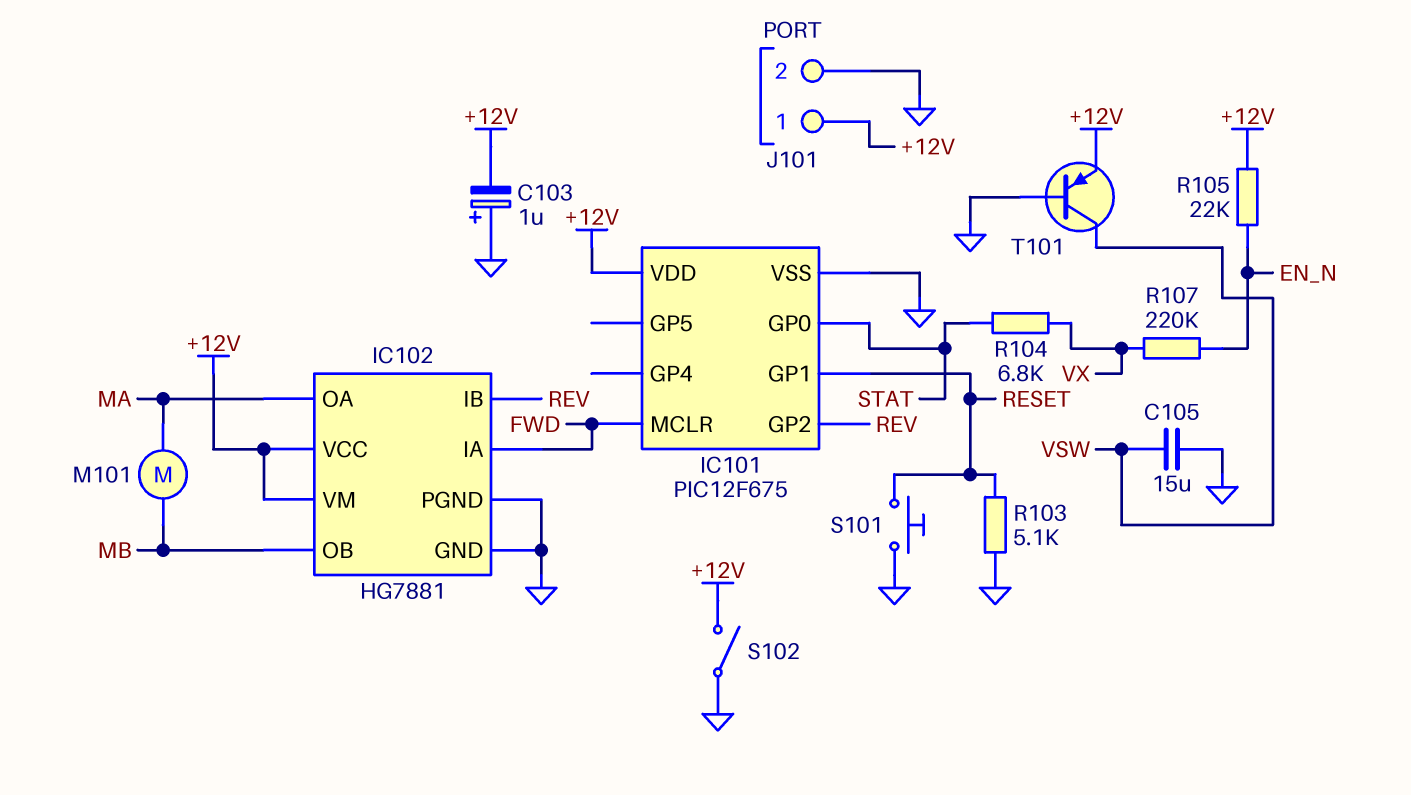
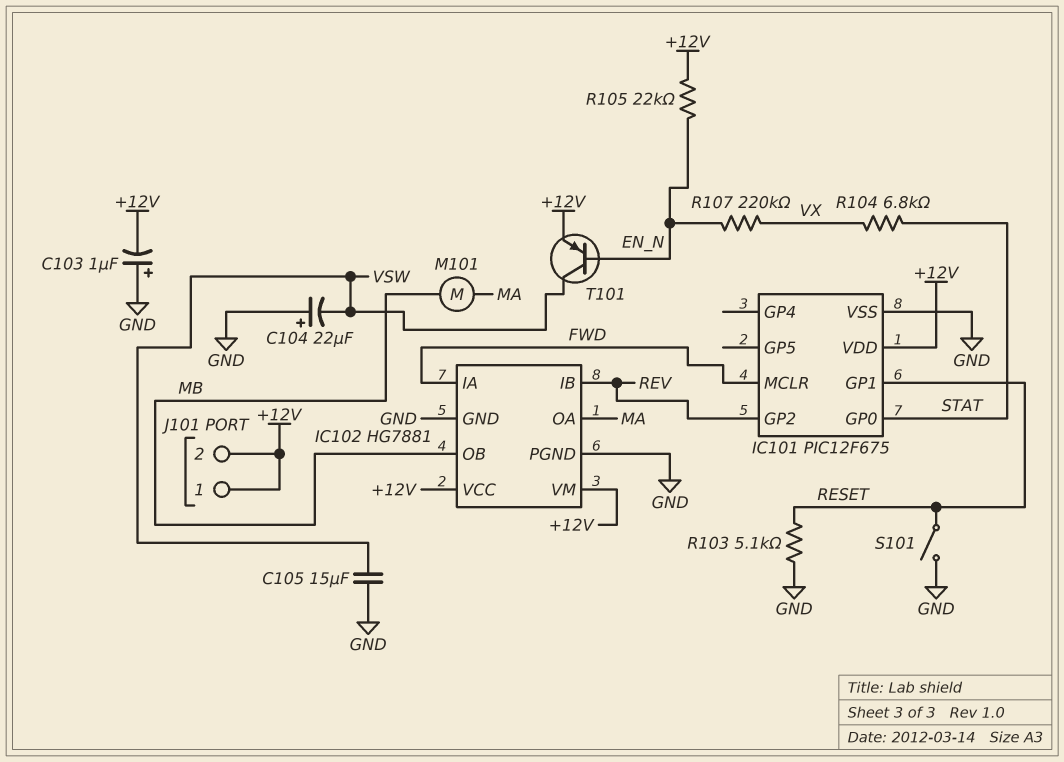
C104: none -> 22uF (plus GND, minus VSW)
J101 pin 2: GND -> +12V
S101: button (GND, RESET) -> switch (GND, RESET)
S102: switch (+12V, GND) -> none
T101: PNP (B GND, C VSW, E +12V) -> PNP (B EN_N, C VSW, E +12V)

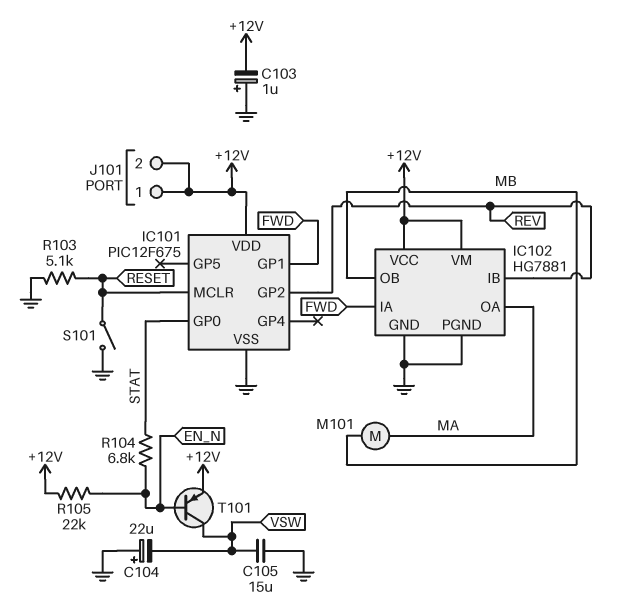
IC101 pin GP1: RESET -> FWD
IC101 pin MCLR: FWD -> RESET
R104: 6.8k (STAT, VX) -> 6.8k (EN_N, STAT)
R107: 220k (EN_N, VX) -> none

